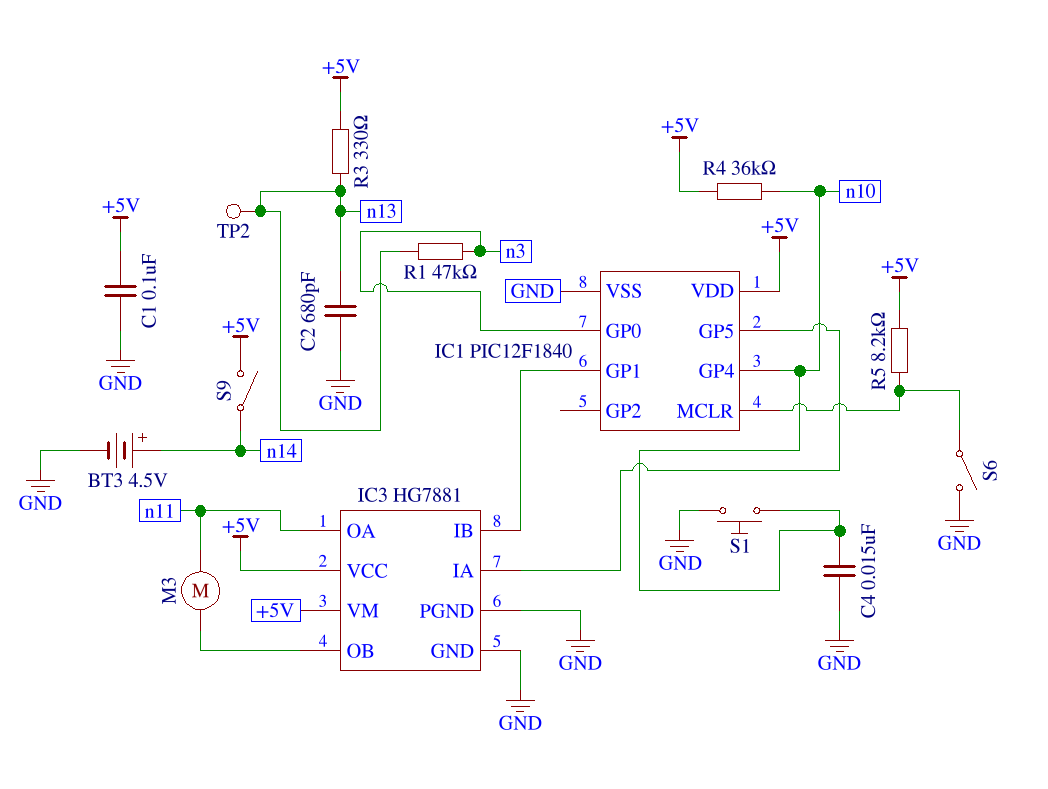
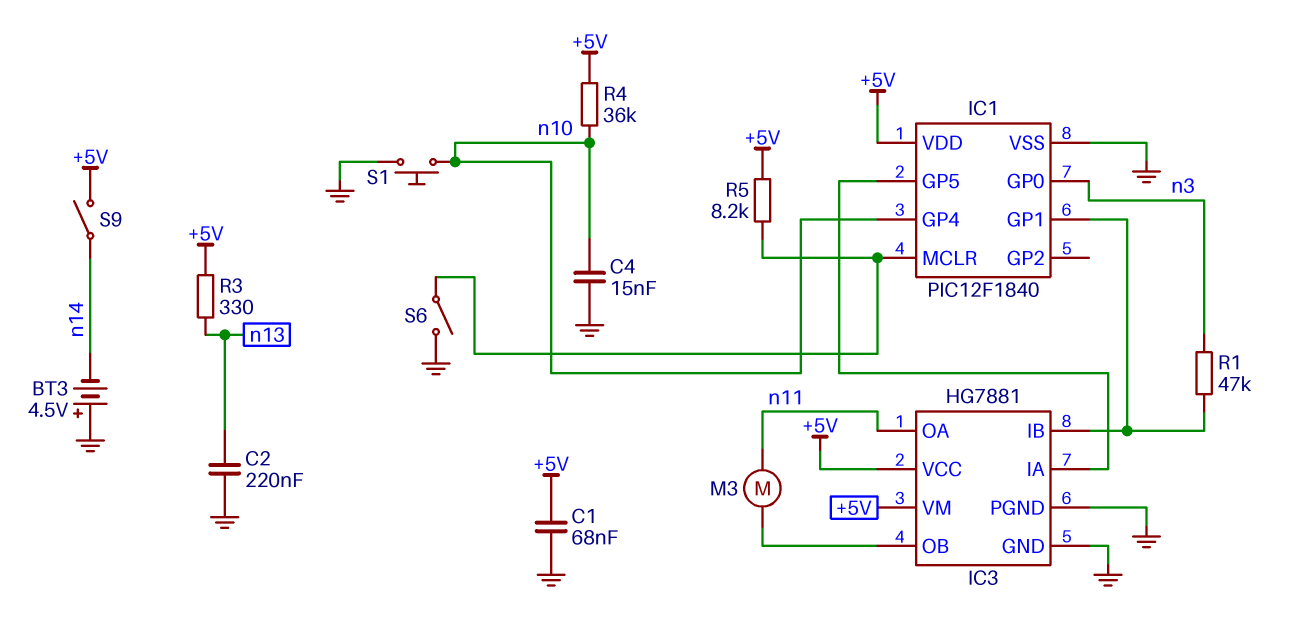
BT3: 4.5V (plus n14, minus GND) -> 4.5V (plus GND, minus n14)
C1: 100nF (+5V, GND) -> 68nF (+5V, GND)
C2: 680pF (GND, n13) -> 220nF (GND, n13)
R1: 47k (n3, n13) -> 47k (IC1/GP1, n3)
TP2: test point (n13) -> none

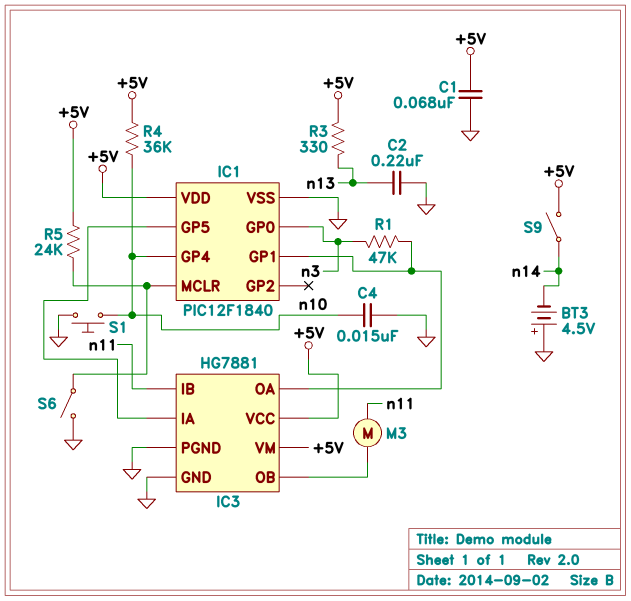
IC3 pin IB: IC1/GP1 -> n11
IC3 pin OA: n11 -> IC1/GP1
R5: 8.2k (+5V, IC1/MCLR) -> 24k (+5V, IC1/MCLR)

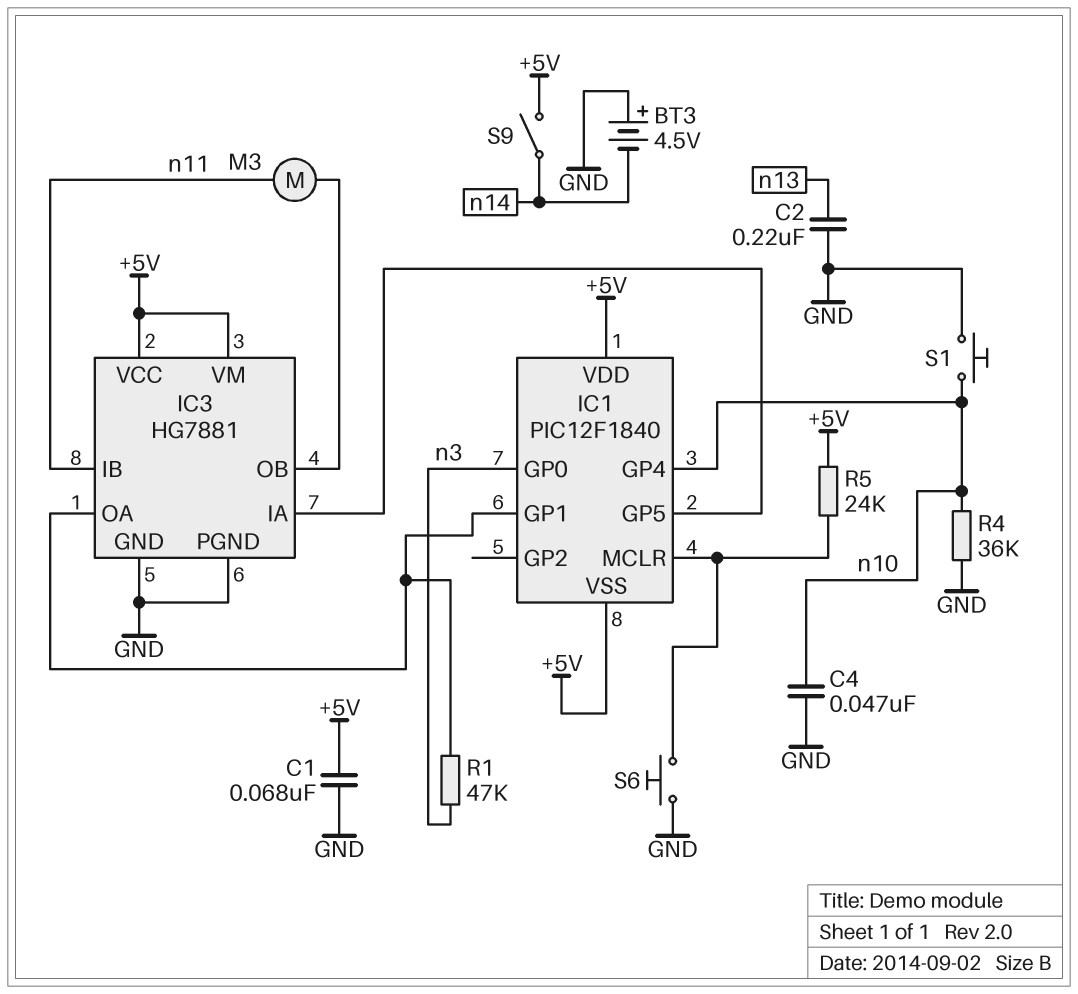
C4: 15nF (GND, n10) -> 47nF (GND, n10)
IC1 pin VSS: GND -> +5V
R3: 330 (+5V, n13) -> none
R4: 36k (+5V, n10) -> 36k (GND, n10)
S6: switch (GND, IC1/MCLR) -> button (GND, IC1/MCLR)

